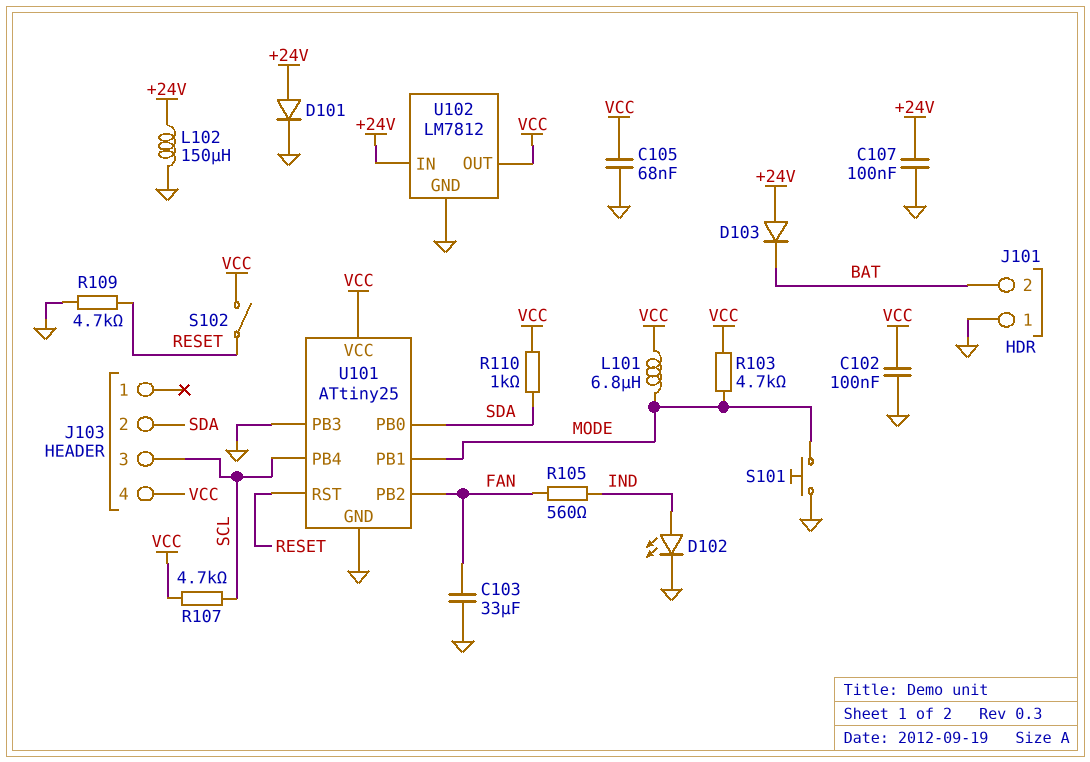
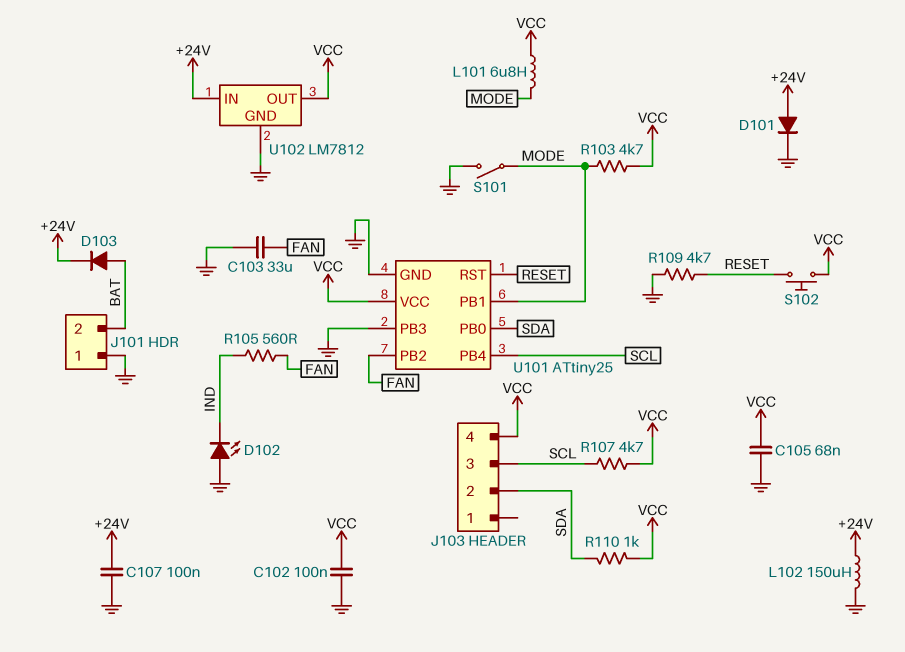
D102: LED (A IND, K GND) -> LED (A GND, K IND)
D103: diode (A +24V, K BAT) -> diode (A BAT, K +24V)
S101: button (GND, MODE) -> switch (GND, MODE)
S102: switch (RESET, VCC) -> button (RESET, VCC)

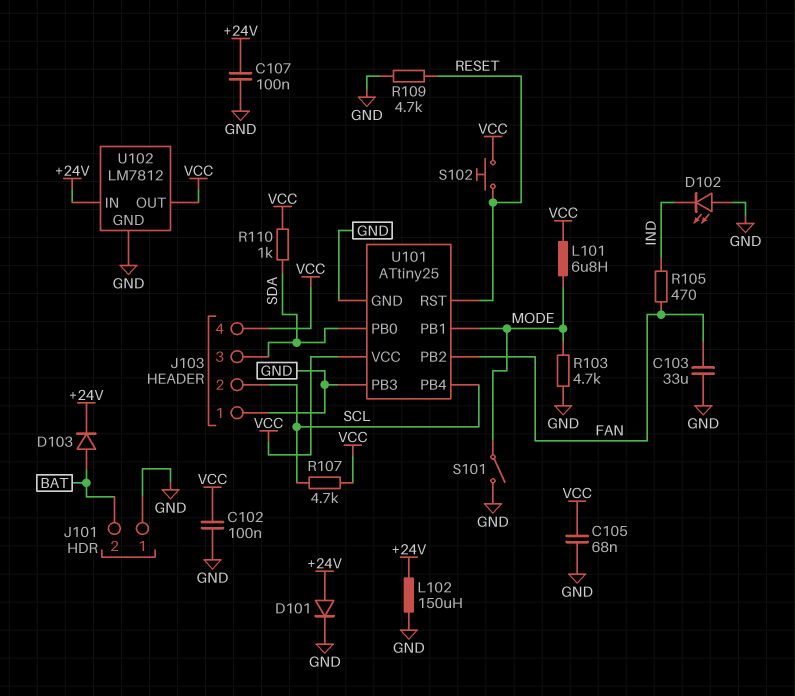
J103 pin 1: none -> GND
J103 pin 2: SDA -> SCL
J103 pin 3: SCL -> SDA
R103: 4.7k (MODE, VCC) -> 4.7k (GND, MODE)
R105: 560 (FAN, IND) -> 470 (FAN, IND)

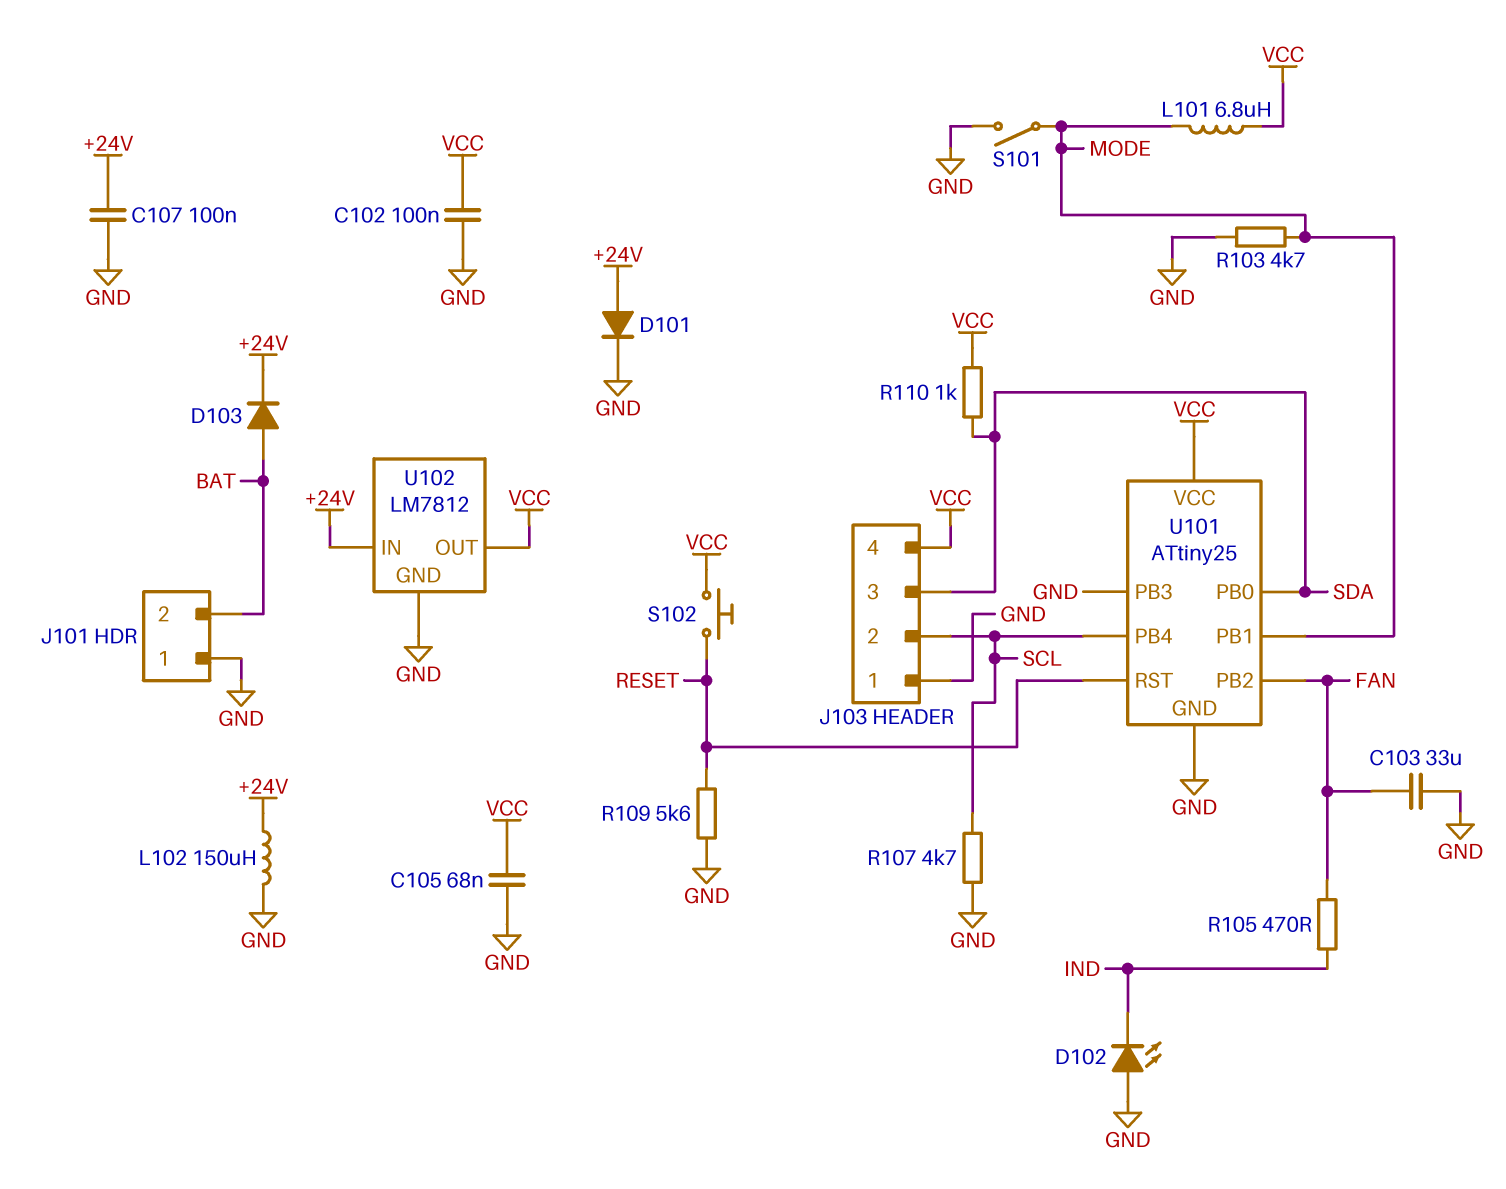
R107: 4.7k (SCL, VCC) -> 4.7k (GND, SCL)
R109: 4.7k (GND, RESET) -> 5.6k (GND, RESET)

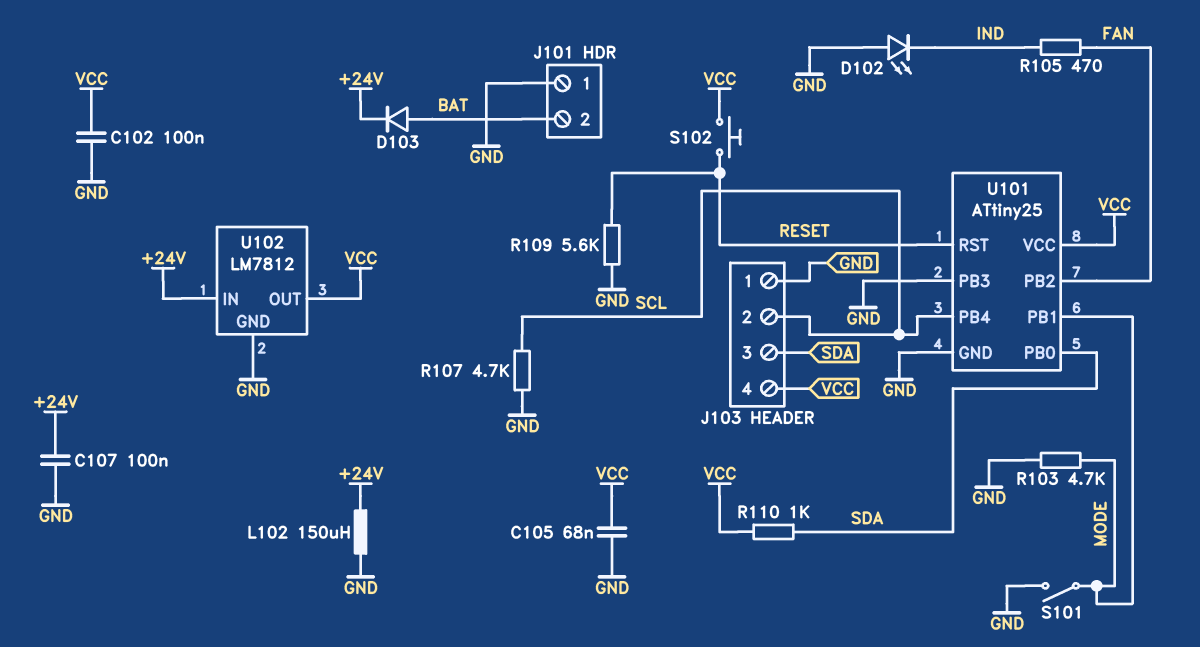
C103: 33uF (FAN, GND) -> none
D101: diode (A +24V, K GND) -> none
L101: 6.8uH (MODE, VCC) -> none

